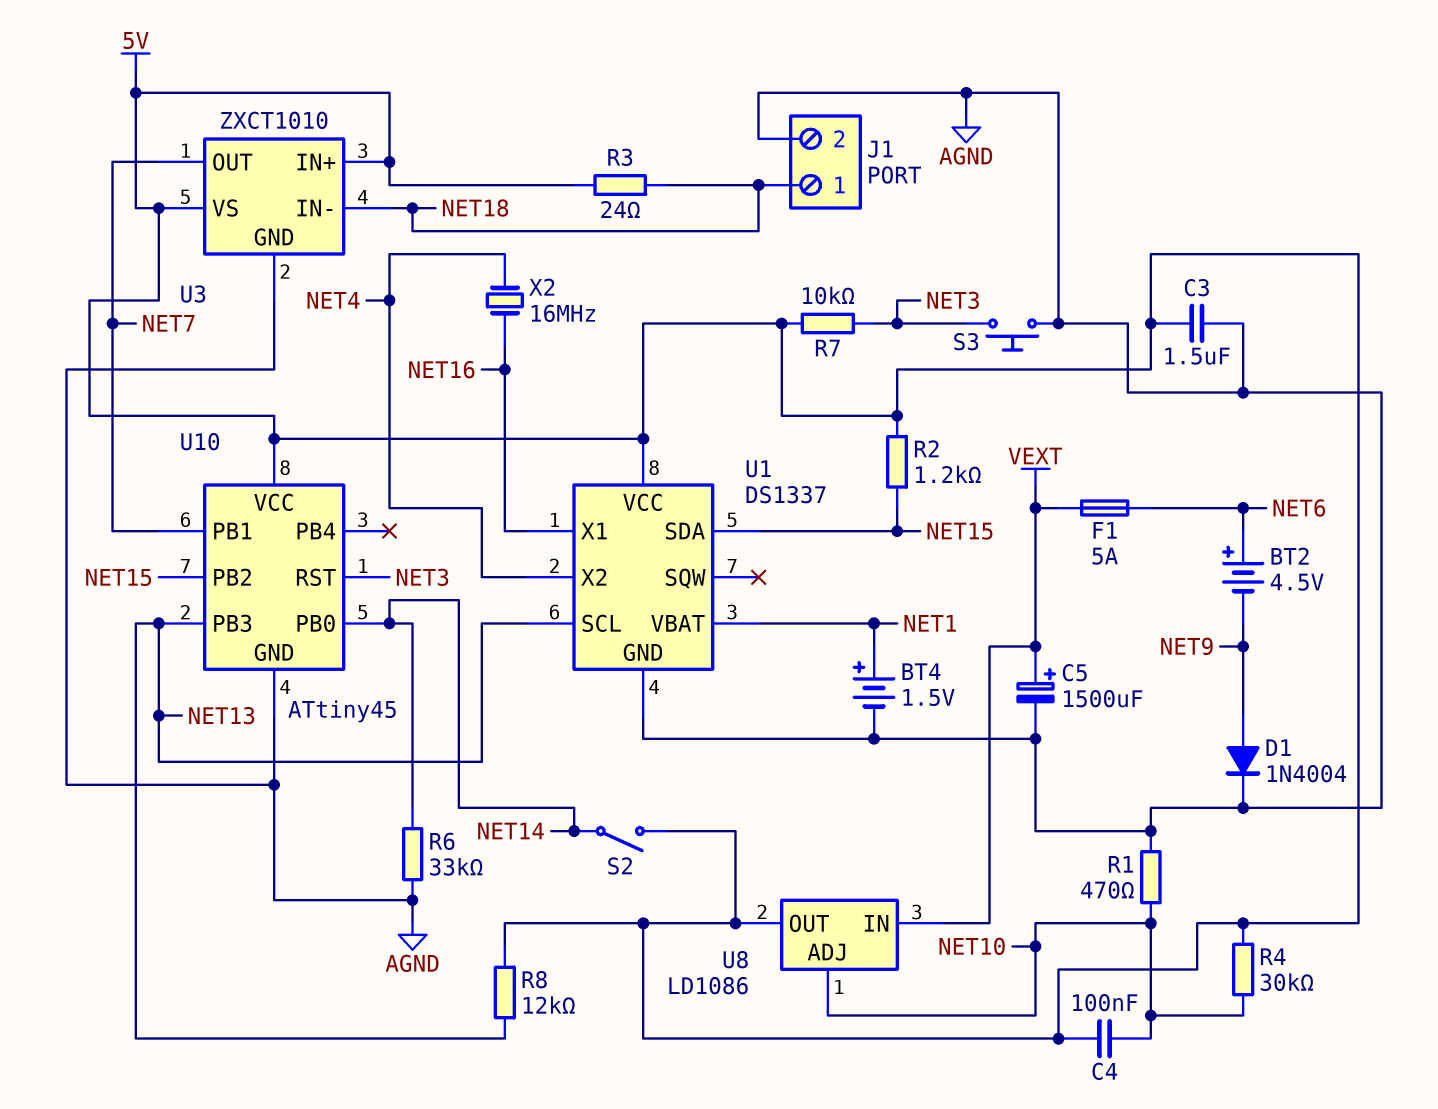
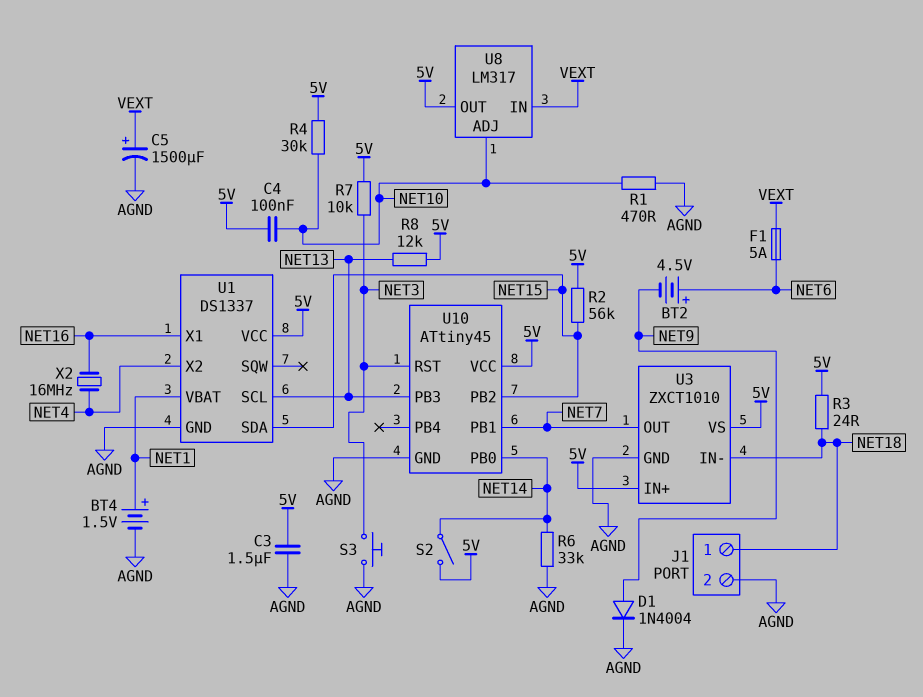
R2: 1.2k (5V, NET15) -> 56k (5V, NET15)
U8: LD1086 -> LM317

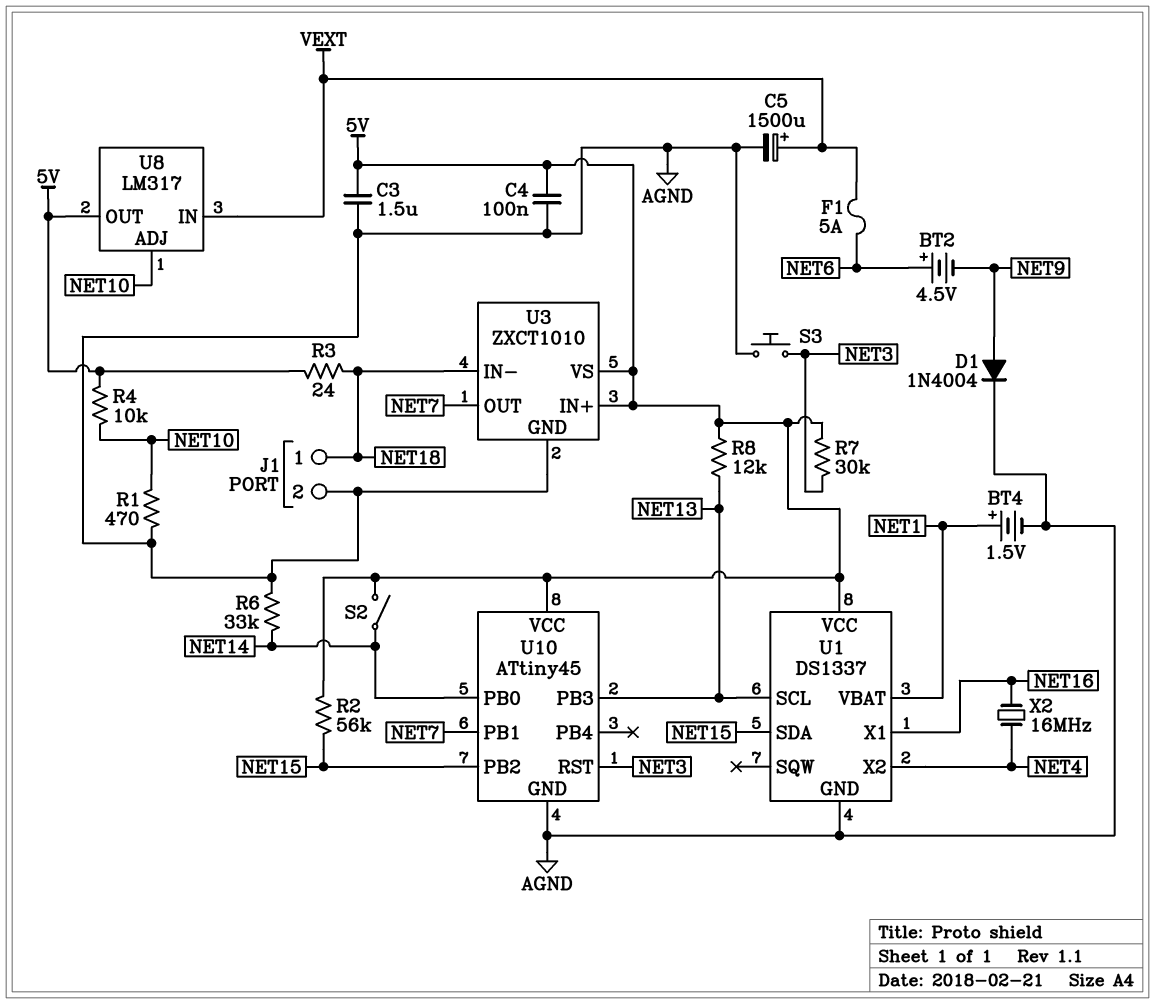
C4: 100nF (5V, NET10) -> 100nF (5V, AGND)
R4: 30k (5V, NET10) -> 10k (5V, NET10)
R7: 10k (5V, NET3) -> 30k (5V, NET3)

